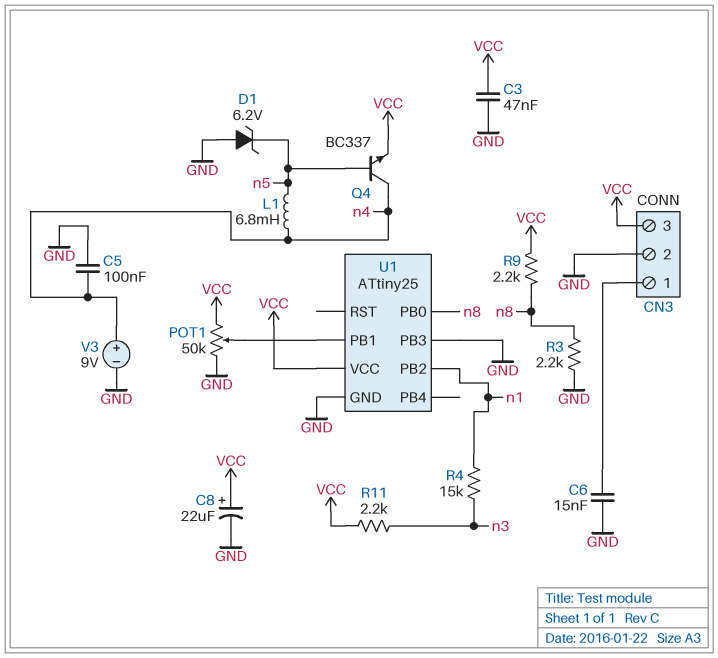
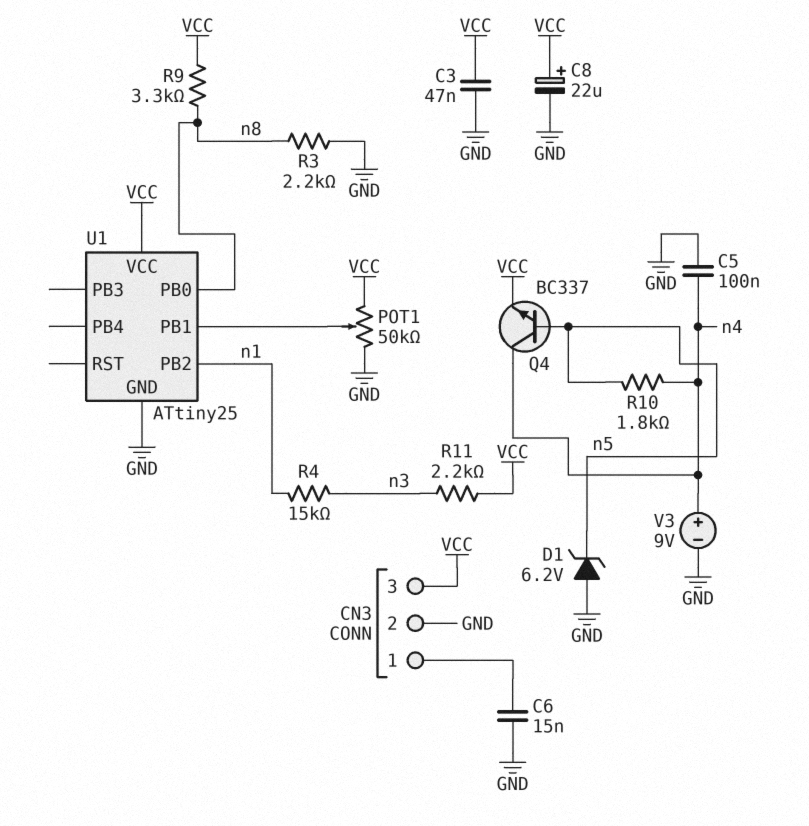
L1: 6.8mH (n4, n5) -> none
R9: 2.2k (VCC, n8) -> 3.3k (VCC, n8)
R10: none -> 1.8k (n4, n5)
U1 pin PB3: GND -> none

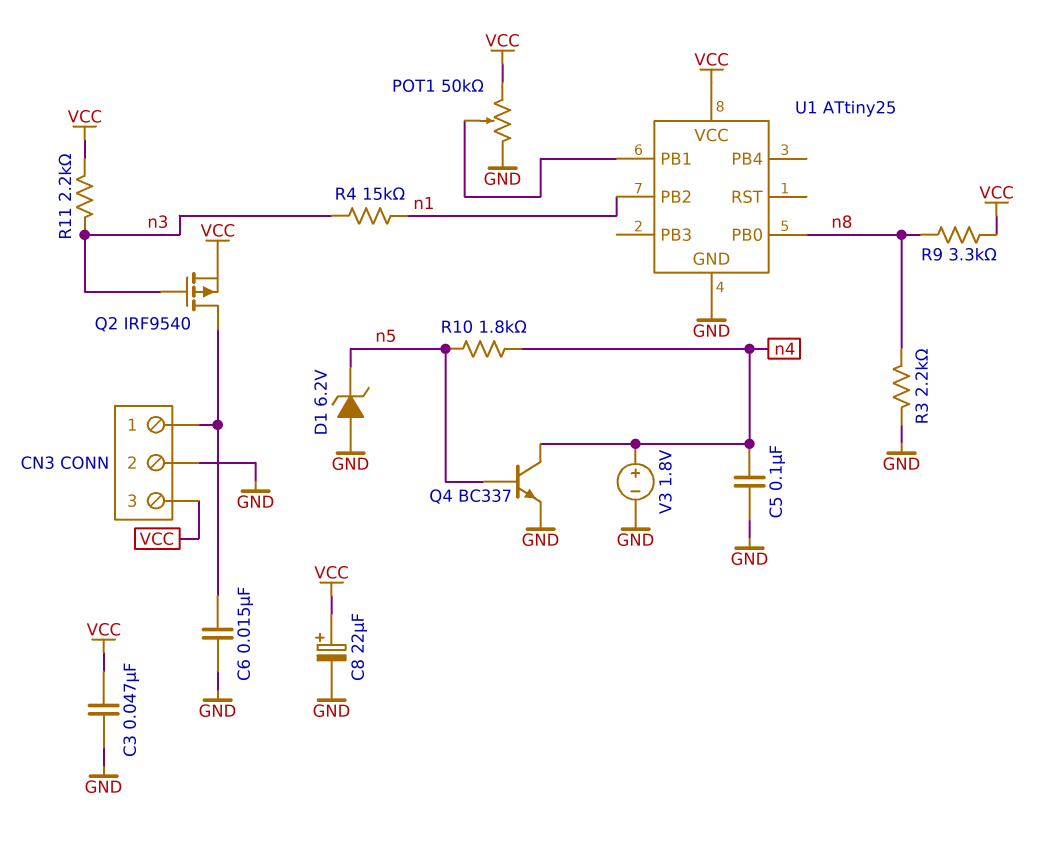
Q2: none -> PMOS IRF9540 (G n3, D CN3/1, S VCC)
Q4: NPN BC337 (B n5, C n4, E VCC) -> NPN BC337 (B n5, C n4, E GND)
V3: 9V (plus n4, minus GND) -> 1.8V (plus n4, minus GND)

